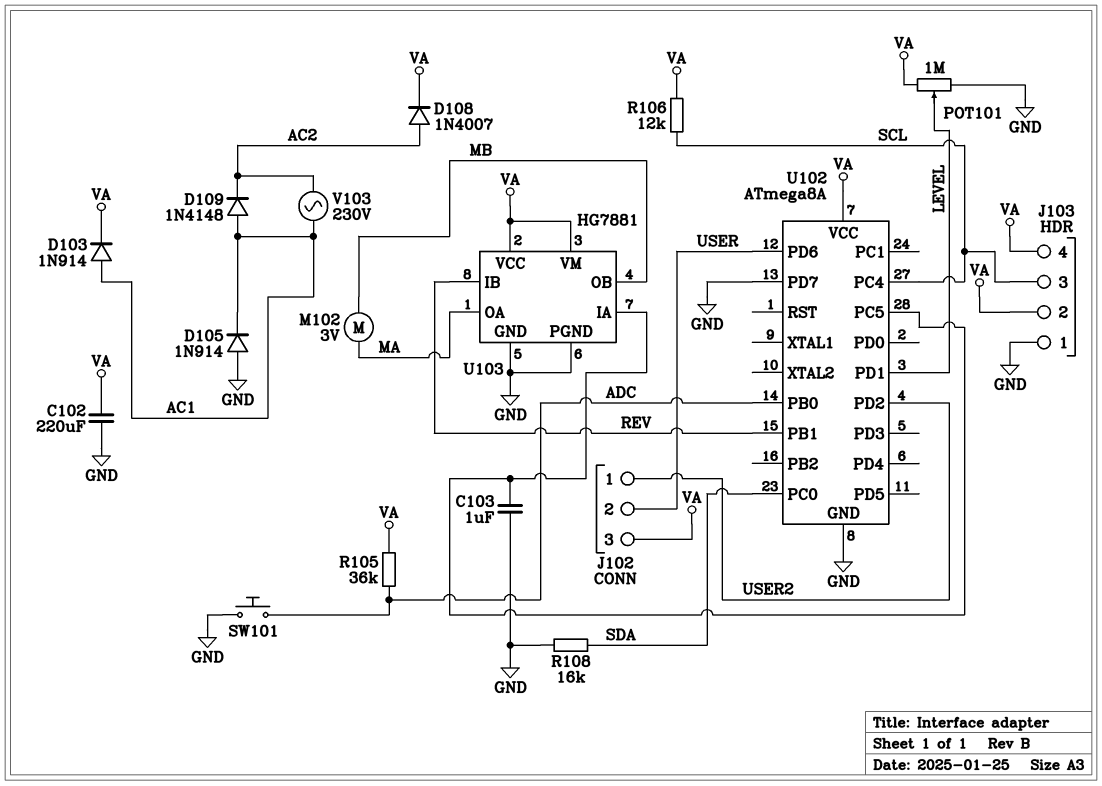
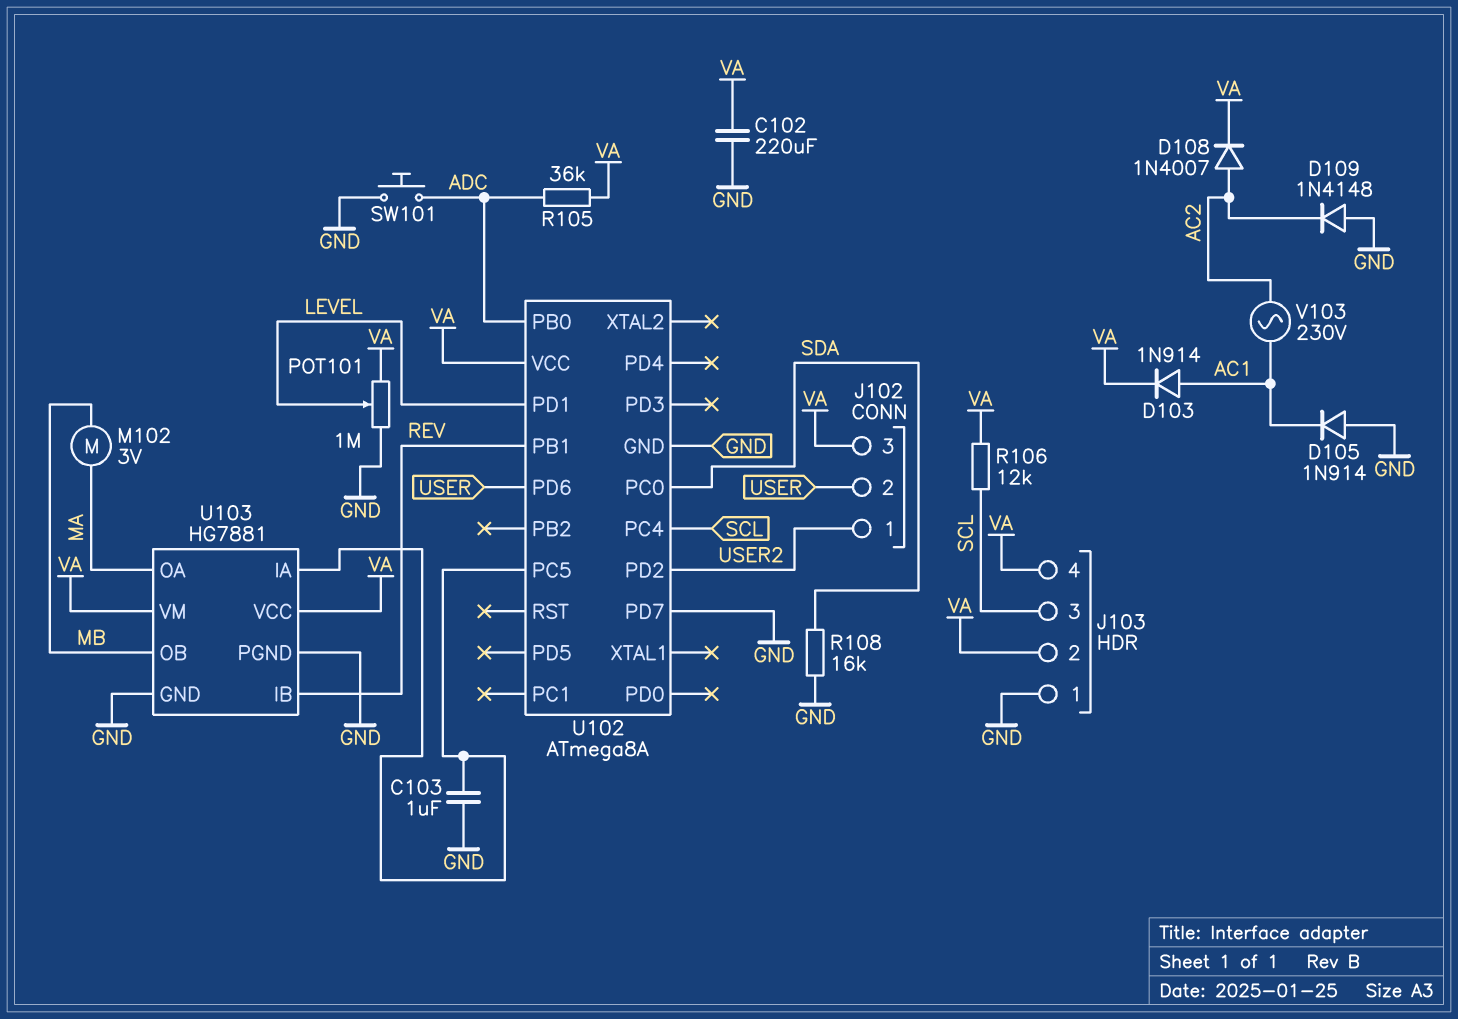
D109: diode 1N4148 (A AC1, K AC2) -> diode 1N4148 (A GND, K AC2)

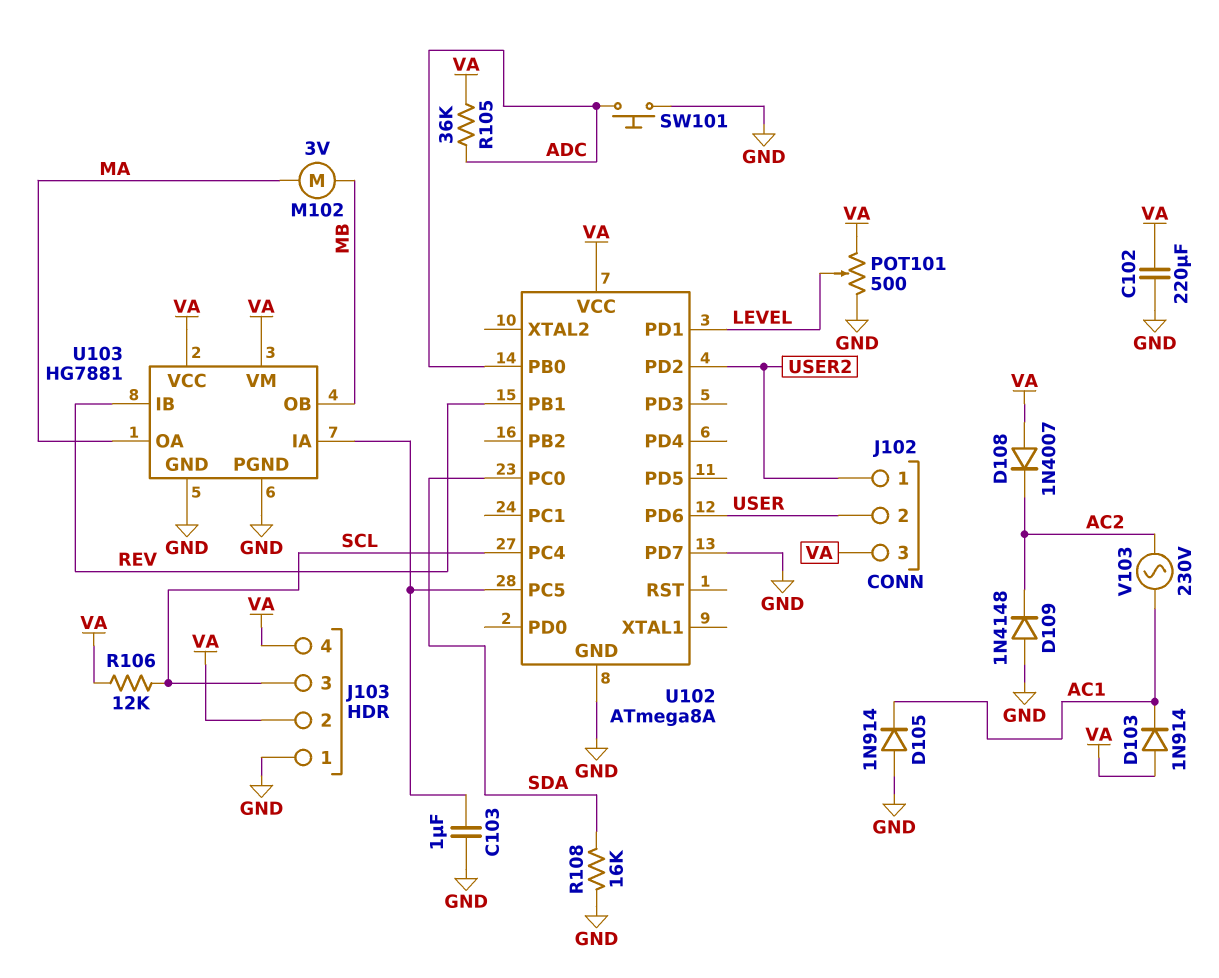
D103: diode 1N914 (A AC1, K VA) -> diode 1N914 (A VA, K AC1)
D108: diode 1N4007 (A AC2, K VA) -> diode 1N4007 (A VA, K AC2)
POT101: 1M (GND, VA, wiper LEVEL) -> 500 (GND, VA, wiper LEVEL)

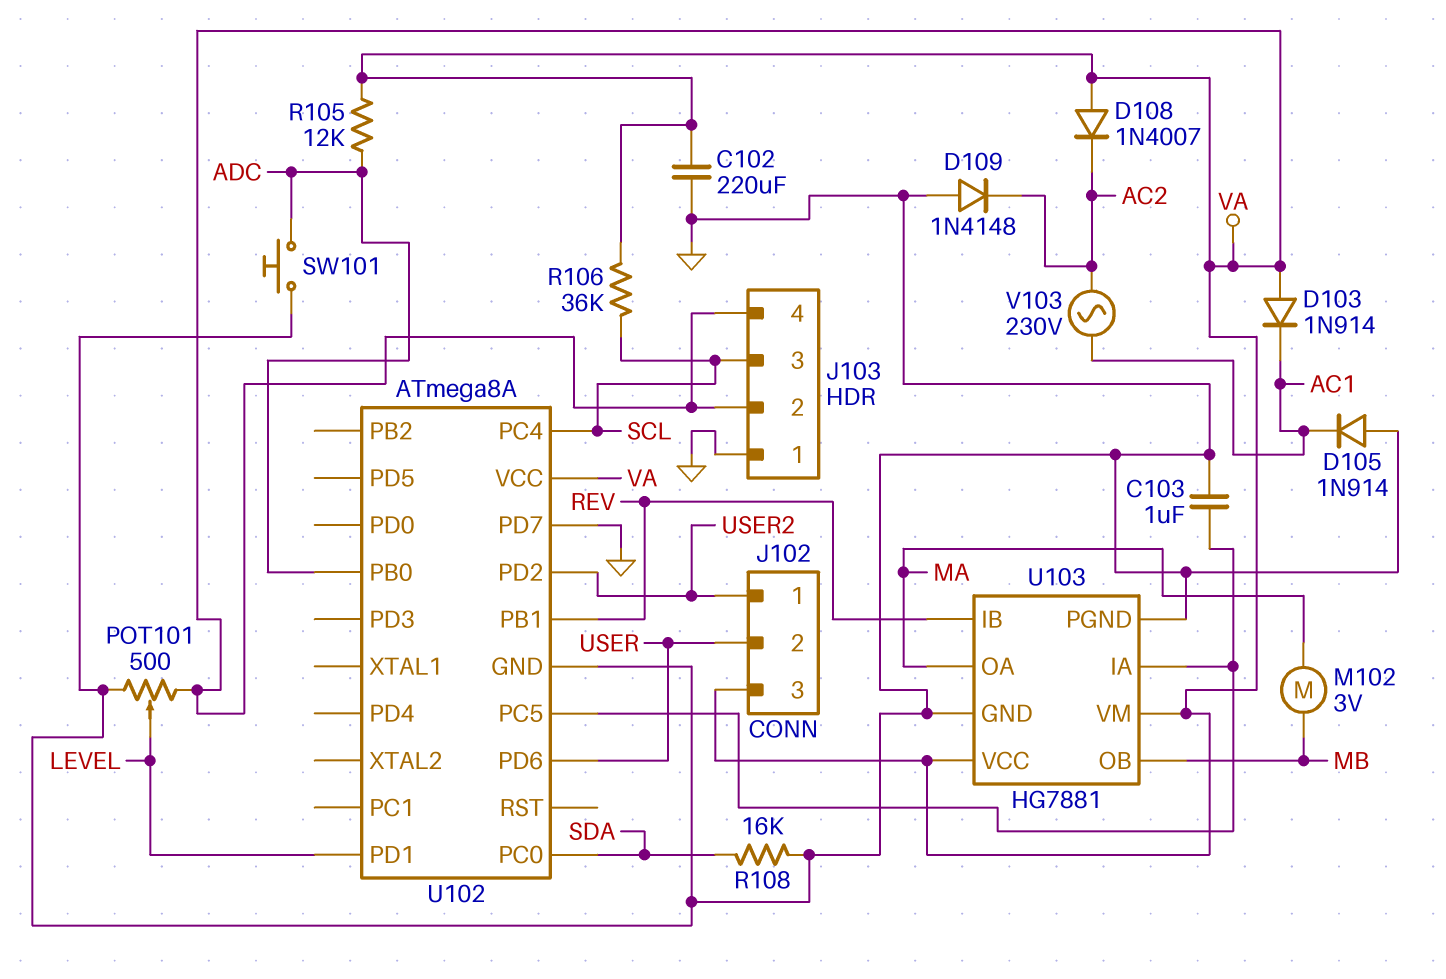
R105: 36k (ADC, VA) -> 12k (ADC, VA)
R106: 12k (SCL, VA) -> 36k (SCL, VA)

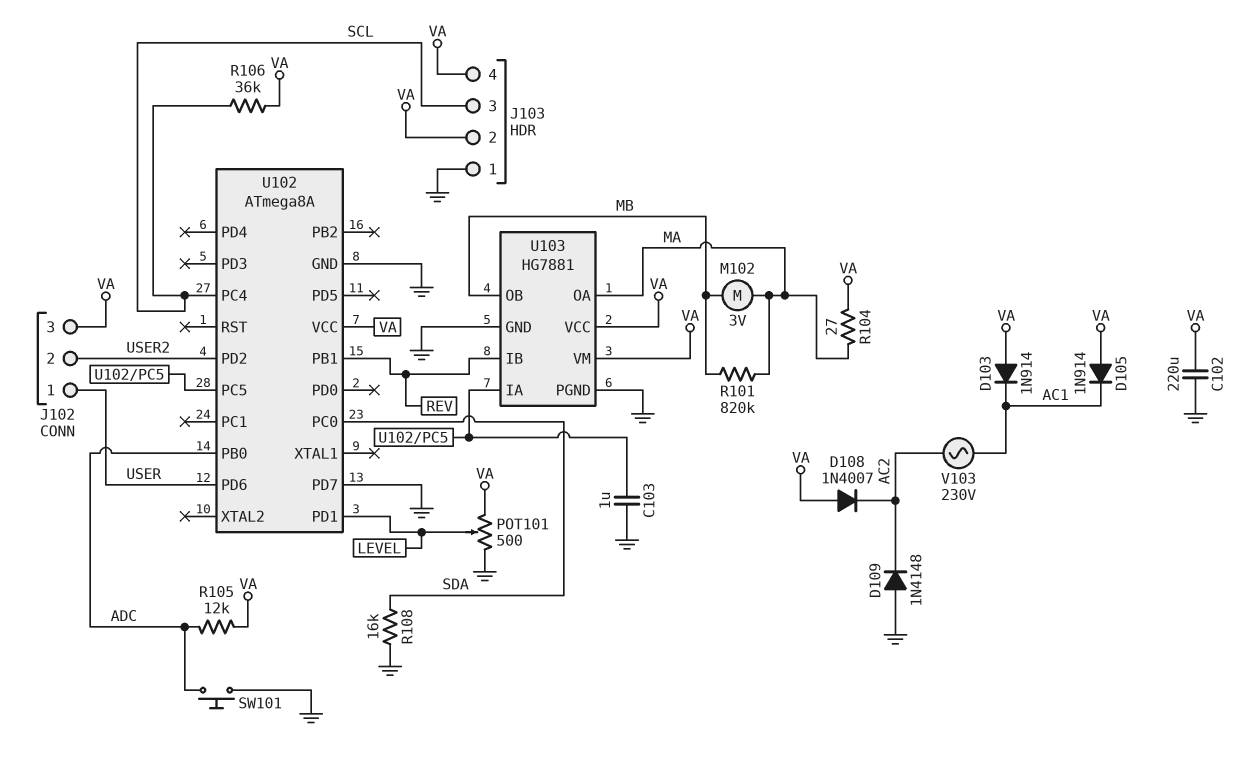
D105: diode 1N914 (A GND, K AC1) -> diode 1N914 (A VA, K AC1)
J102 pin 1: USER2 -> USER
J102 pin 2: USER -> USER2
R101: none -> 820k (MA, MB)
R104: none -> 27 (MA, VA)

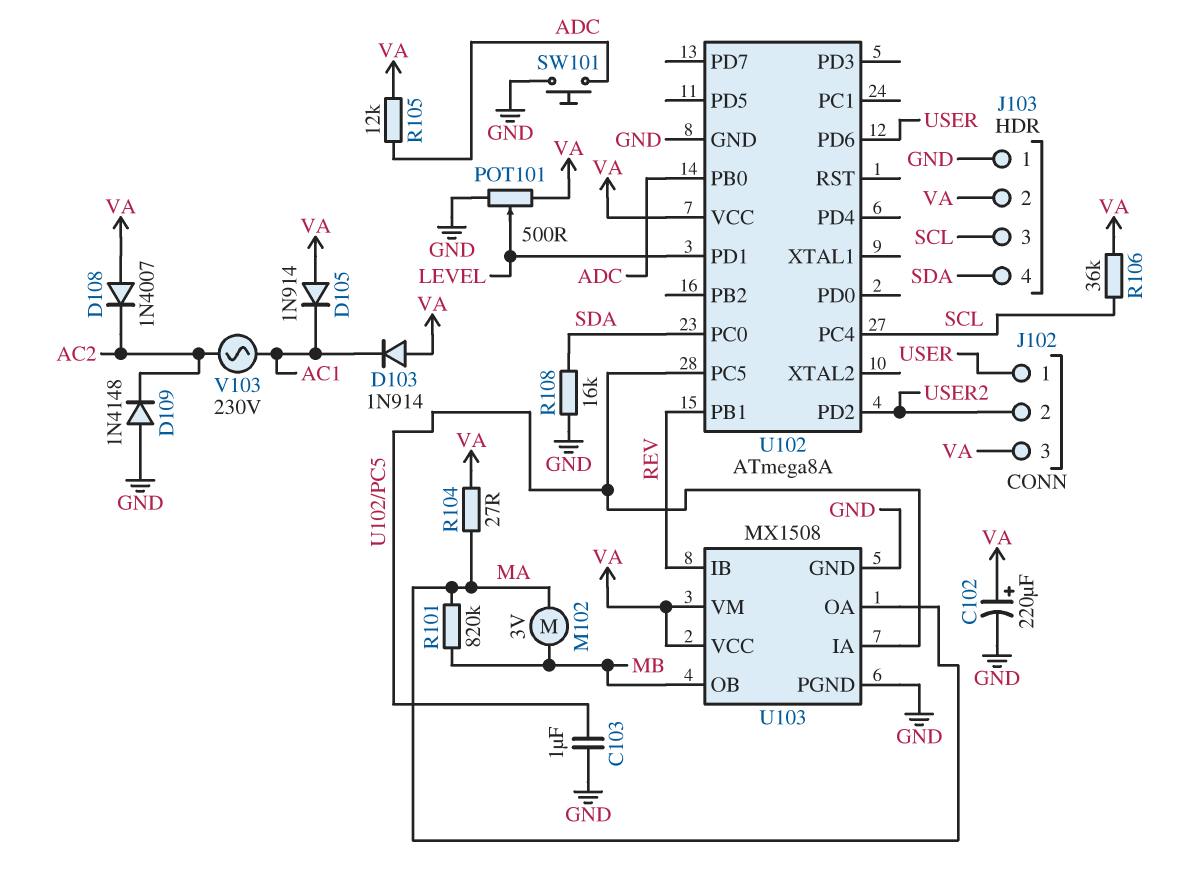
C102: 220uF (GND, VA) -> 220uF (plus VA, minus GND)
J103 pin 4: VA -> SDA
U102 pin PD7: GND -> none
U103: HG7881 -> MX1508

